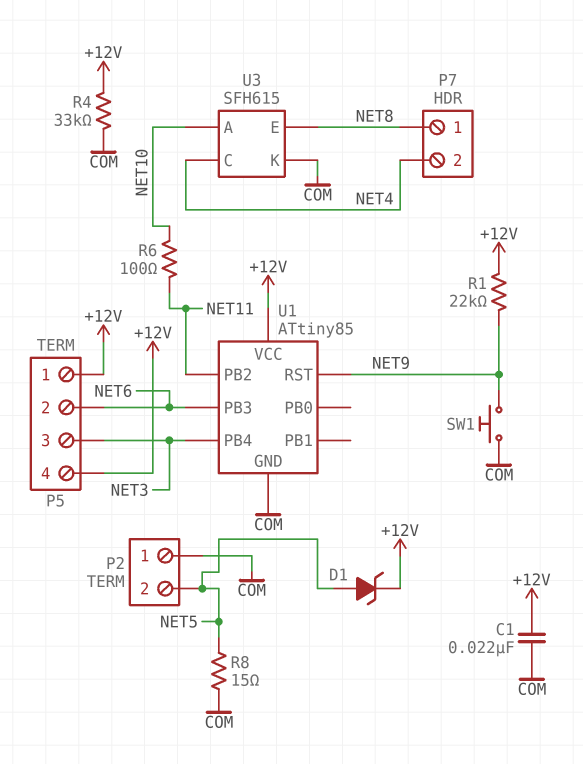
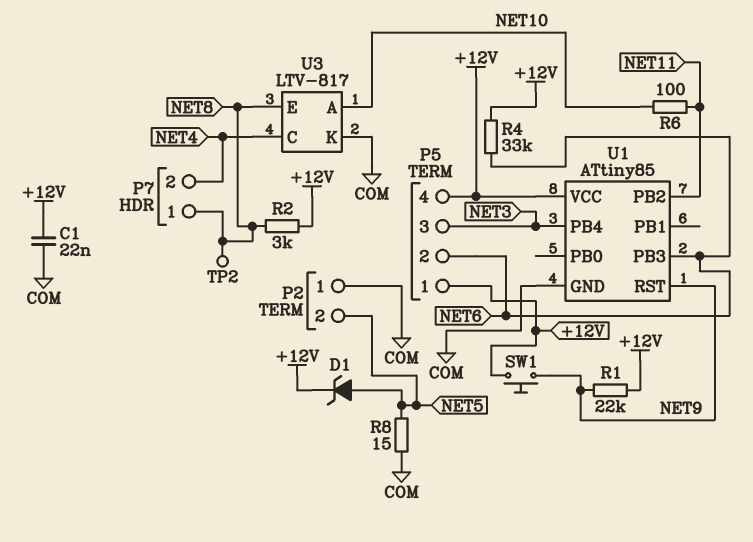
R2: none -> 3k (+12V, NET8)
R4: 33k (+12V, COM) -> 33k (+12V, NET6)
SW1: button (COM, NET9) -> button (+12V, NET9)
TP2: none -> test point (NET8)
U3: SFH615 -> LTV-817

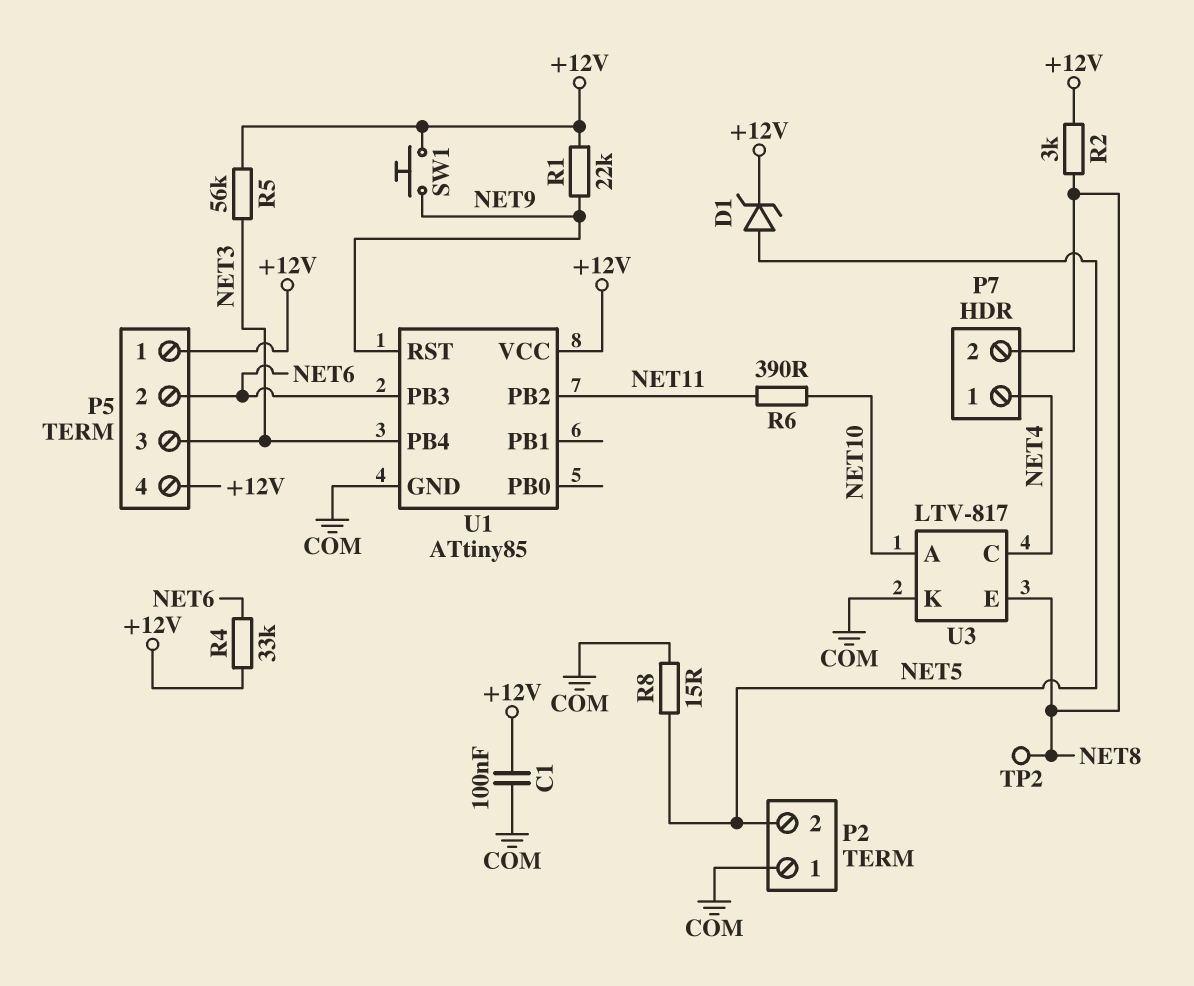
C1: 22nF (+12V, COM) -> 100nF (+12V, COM)
P7 pin 1: NET8 -> NET4
P7 pin 2: NET4 -> NET8
R5: none -> 56k (+12V, NET3)
R6: 100 (NET10, NET11) -> 390 (NET10, NET11)

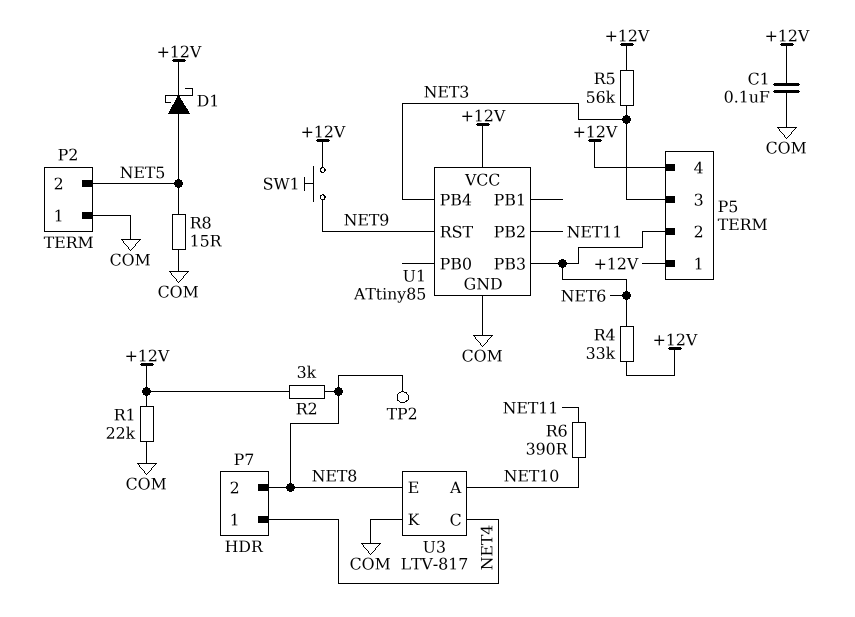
D1: zener (A NET5, K +12V) -> schottky (A NET5, K +12V)
R1: 22k (+12V, NET9) -> 22k (+12V, COM)

